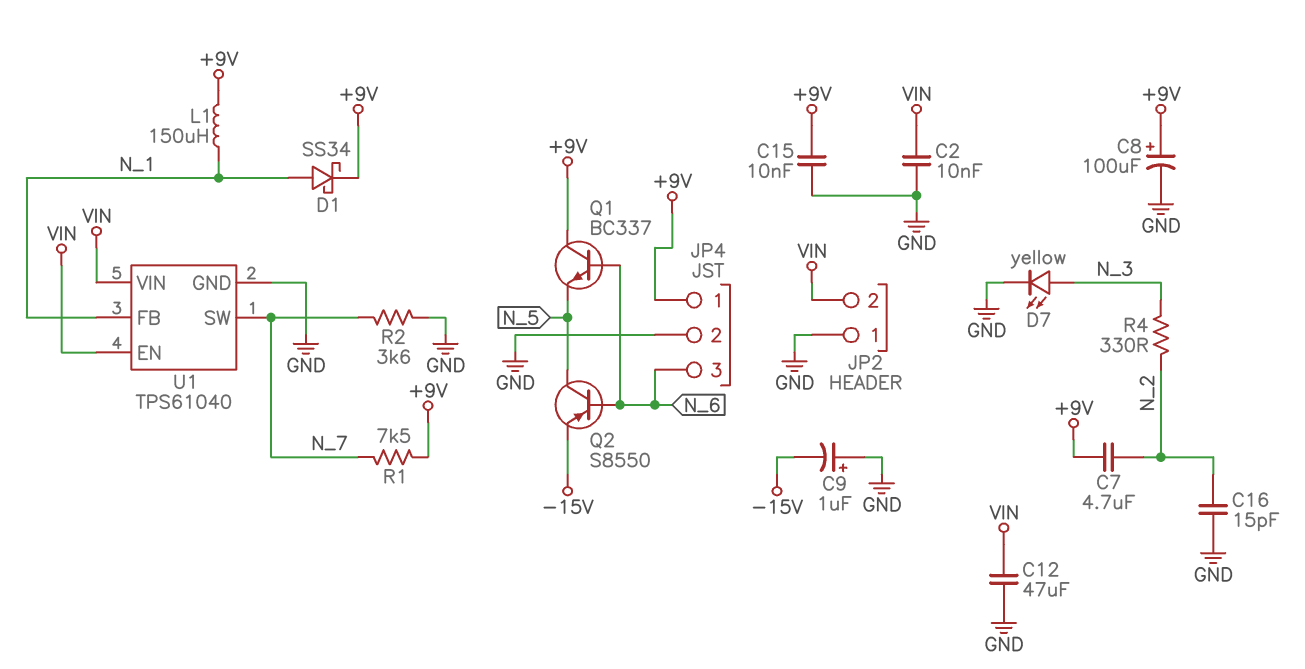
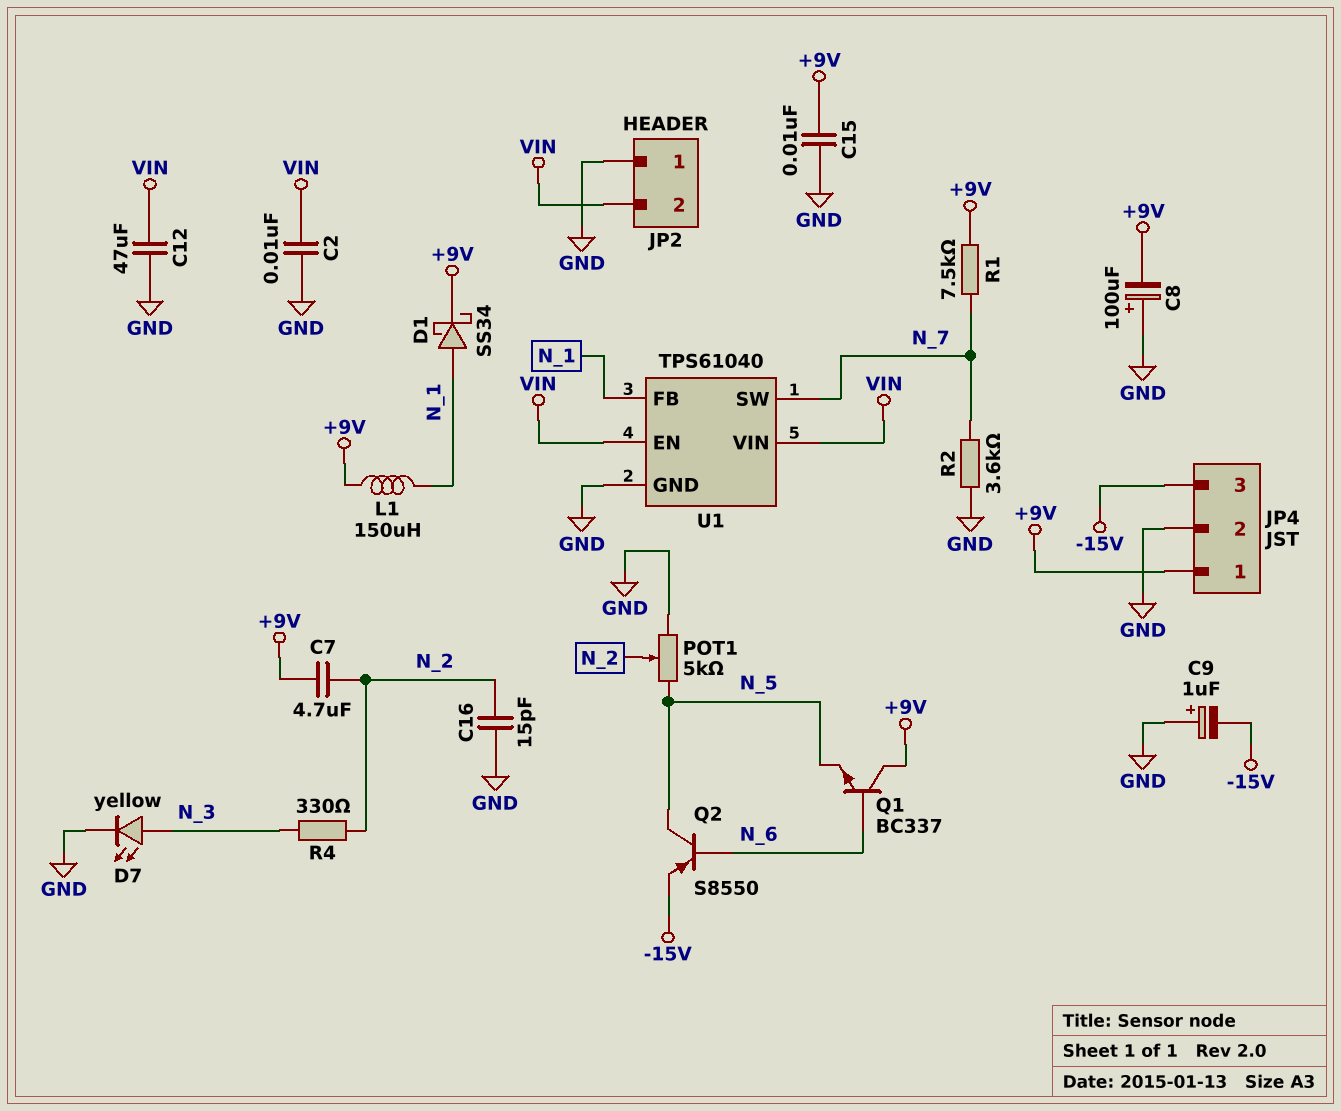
C8: 100uF (plus +9V, minus GND) -> 100uF (plus GND, minus +9V)
JP4 pin 3: N_6 -> -15V
POT1: none -> 5k (GND, N_5, wiper N_2)

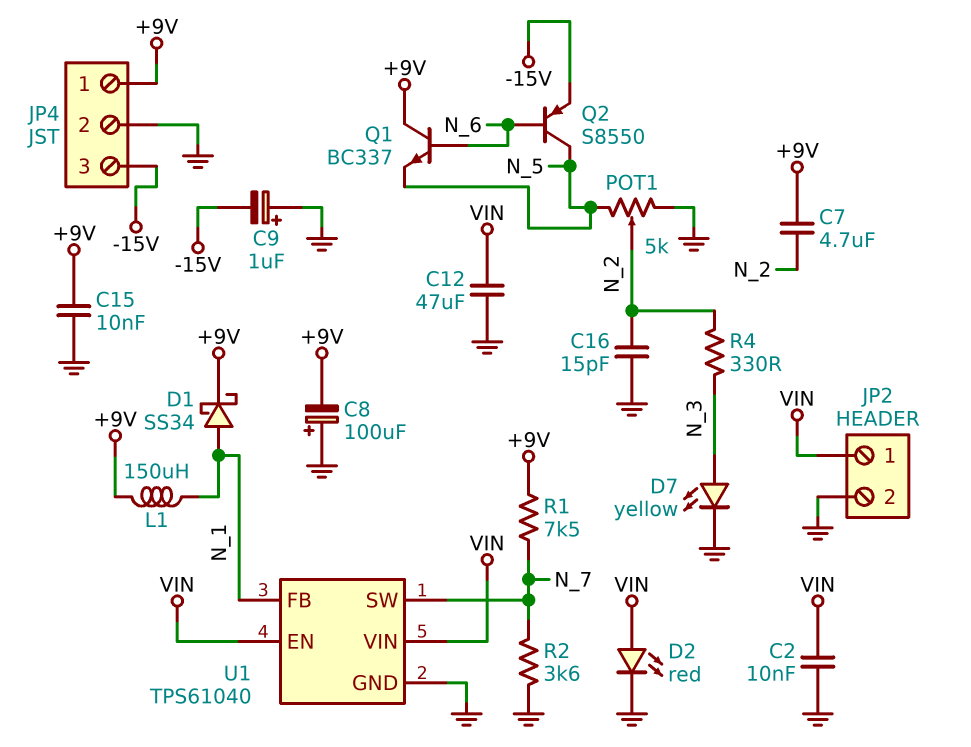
D2: none -> LED red (A VIN, K GND)
JP2 pin 1: GND -> VIN
JP2 pin 2: VIN -> GND

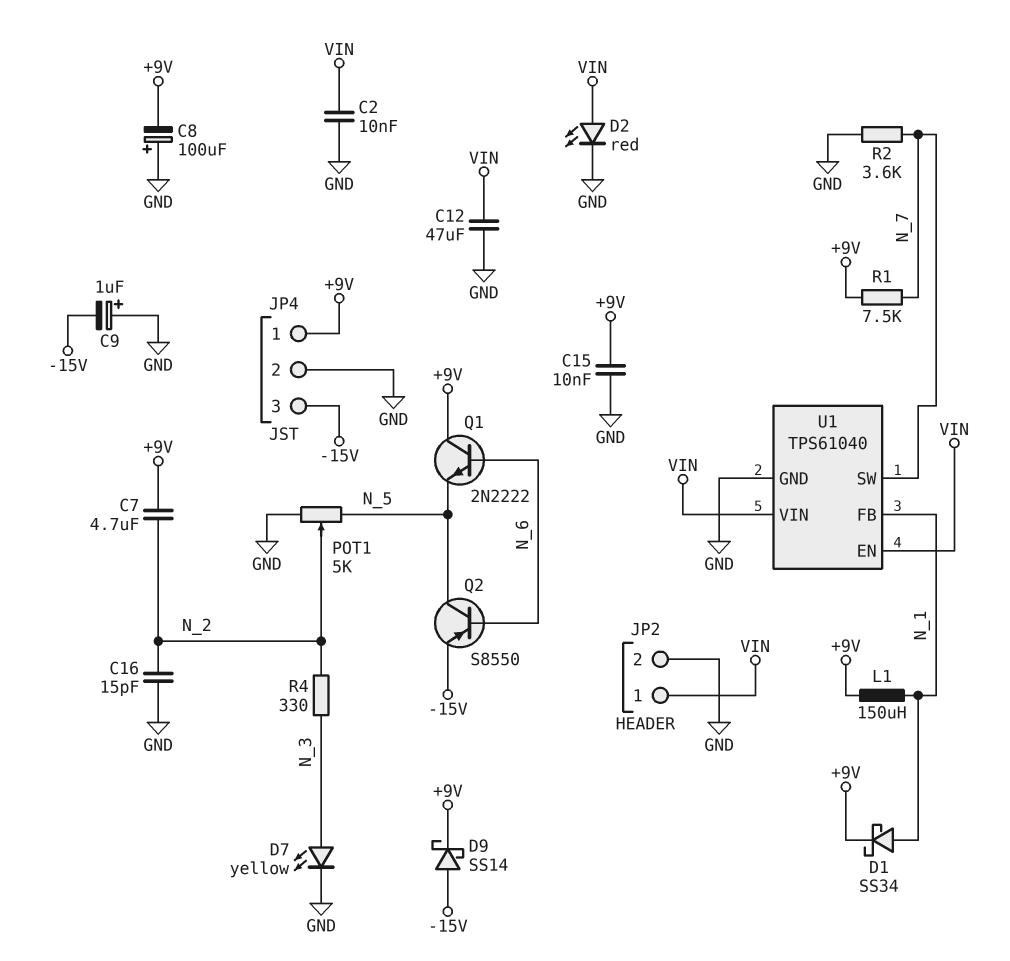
D9: none -> schottky SS14 (A -15V, K +9V)
Q1: NPN BC337 (B N_6, C +9V, E N_5) -> NPN 2N2222 (B N_6, C +9V, E N_5)

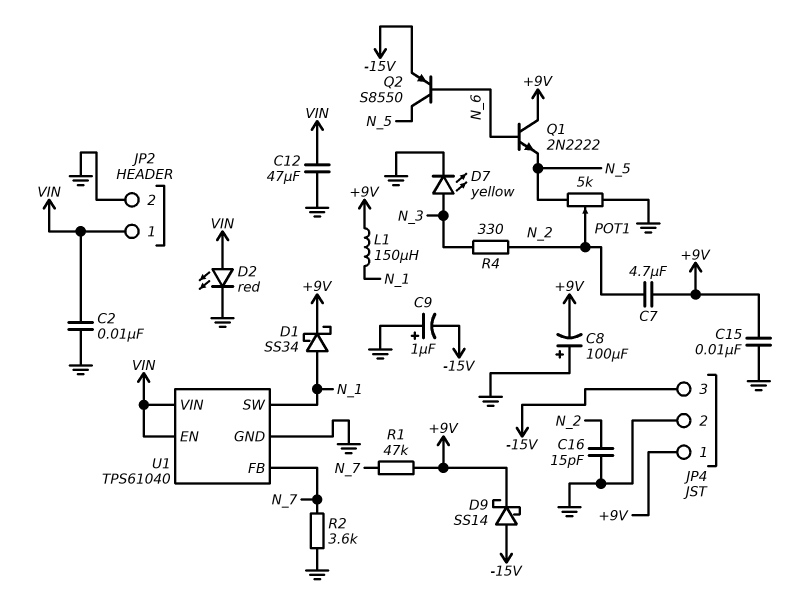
R1: 7.5k (+9V, N_7) -> 47k (+9V, N_7)
U1 pin FB: N_1 -> N_7
U1 pin SW: N_7 -> N_1

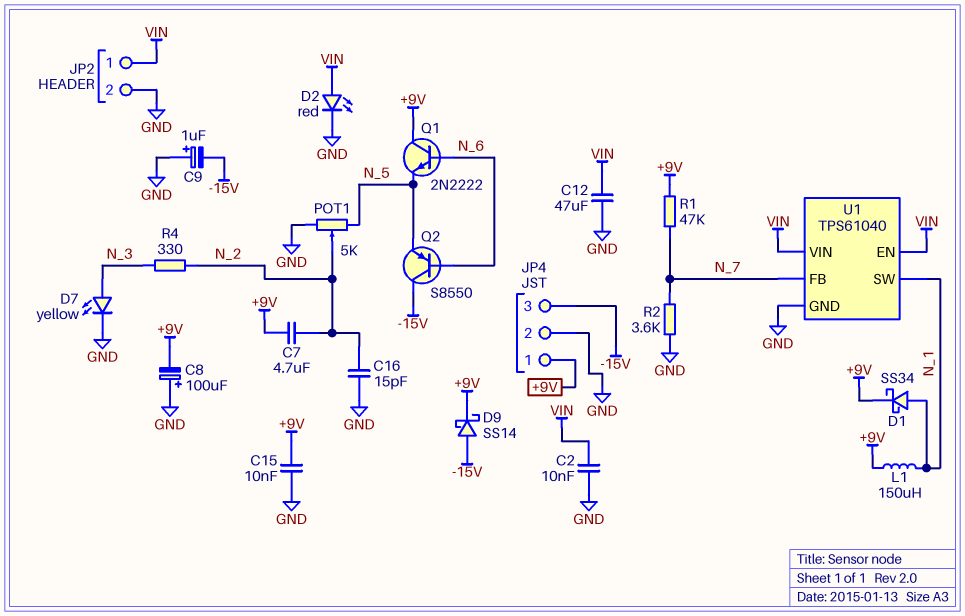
Q2: PNP S8550 (B N_6, C N_5, E -15V) -> PNP S8550 (B N_6, C -15V, E N_5)

